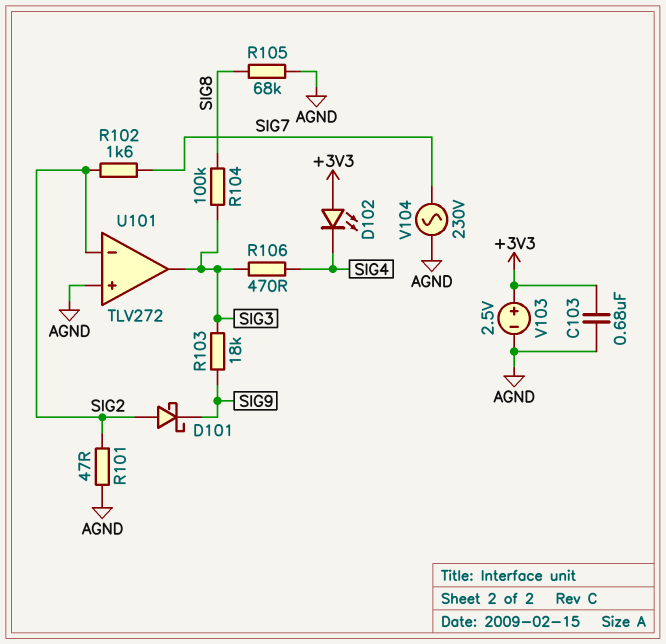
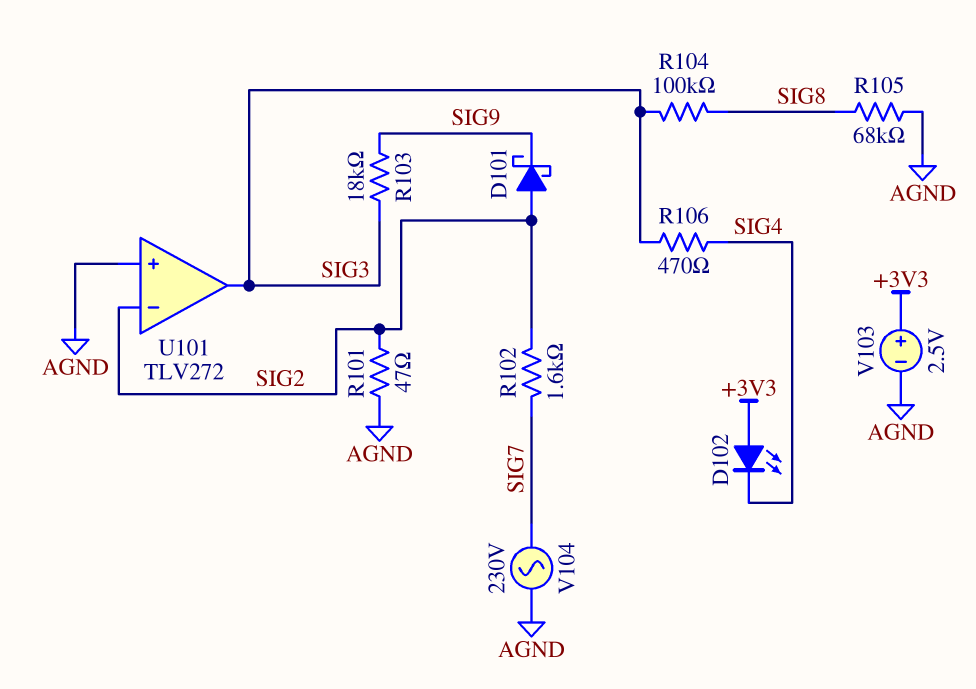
C103: 680nF (+3V3, AGND) -> none

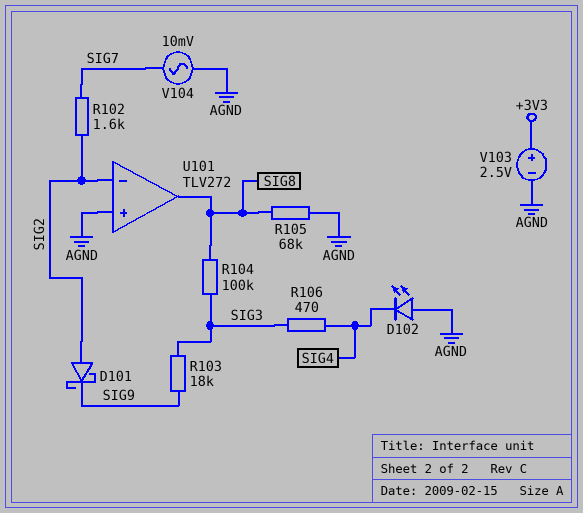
D102: LED (A +3V3, K SIG4) -> LED (A AGND, K SIG4)
R101: 47 (AGND, SIG2) -> none
U101 pin out: SIG3 -> SIG8
V104: AC 230V (AGND, SIG7) -> AC 10mV (AGND, SIG7)

